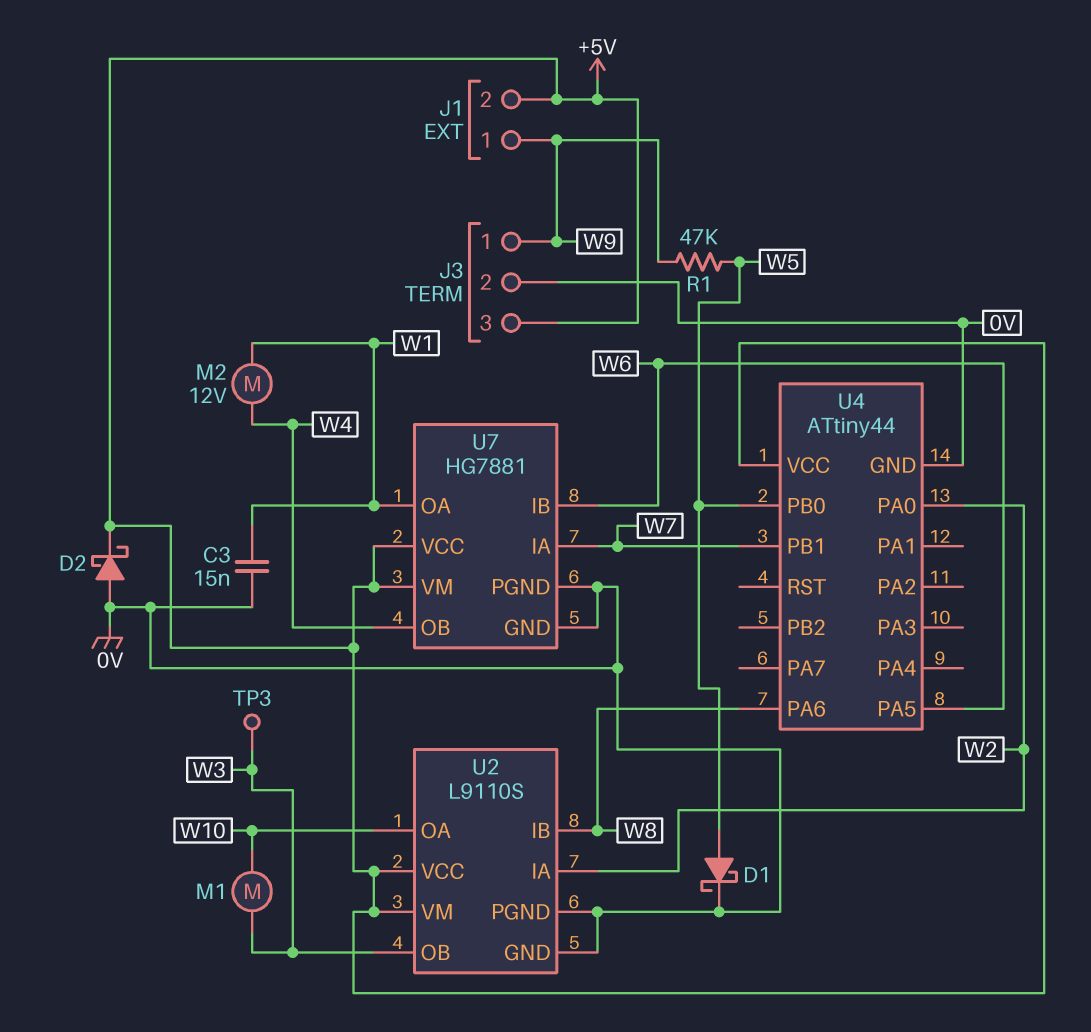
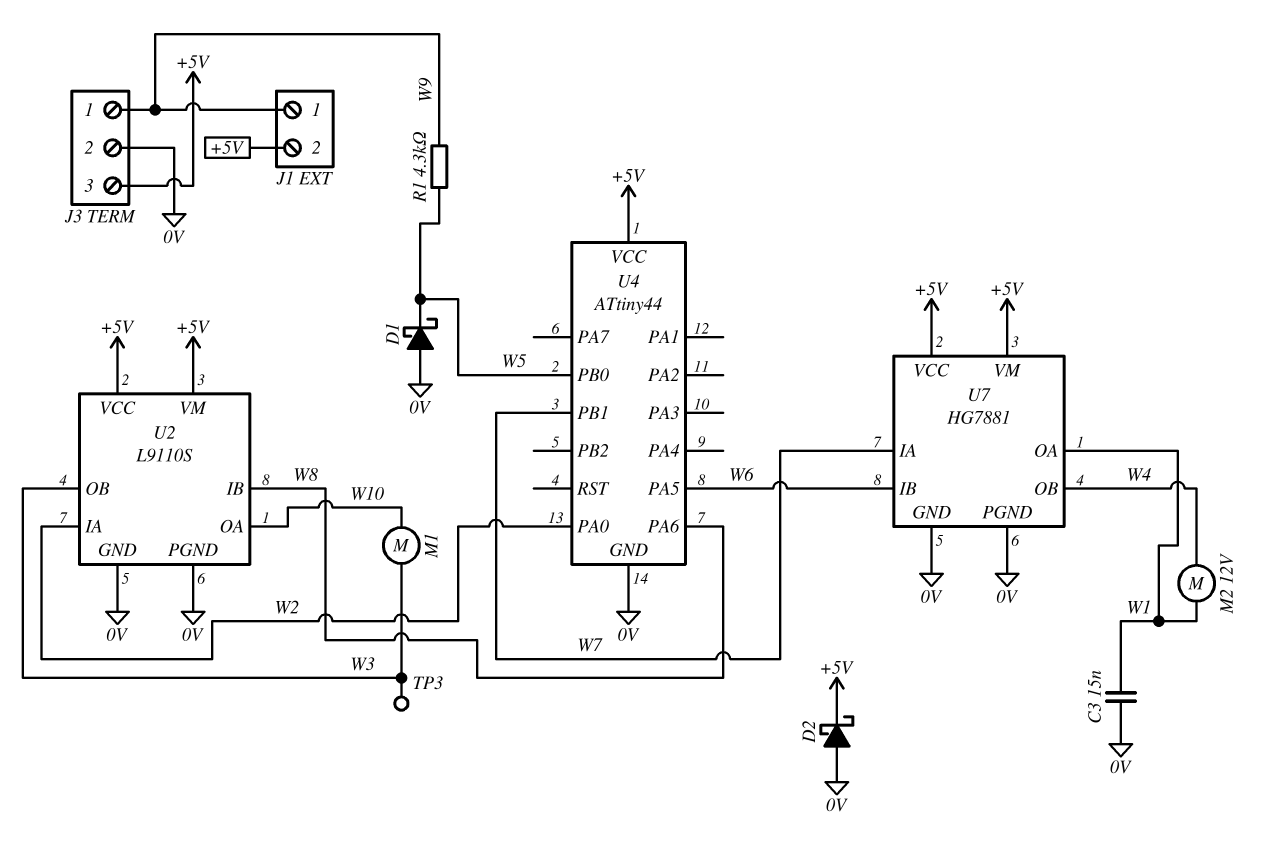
D1: schottky (A W5, K 0V) -> schottky (A 0V, K W5)
R1: 47k (W5, W9) -> 4.3k (W5, W9)

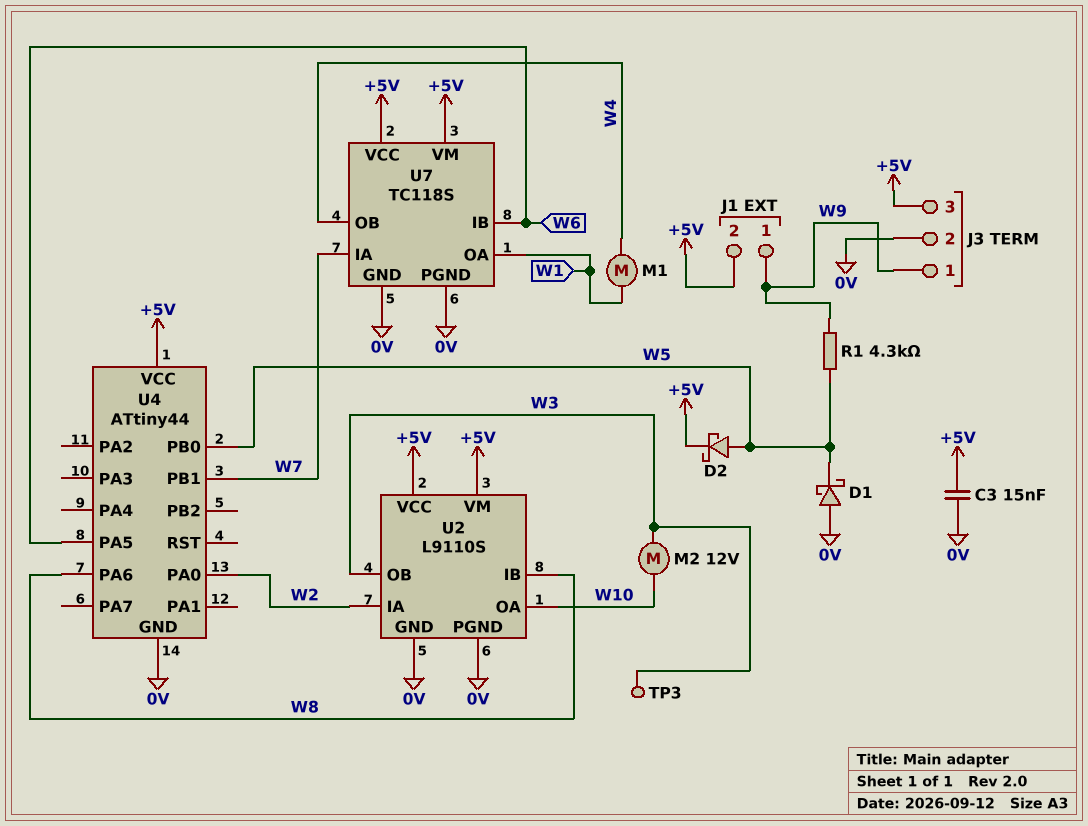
C3: 15nF (0V, W1) -> 15nF (+5V, 0V)
D2: schottky (A 0V, K +5V) -> schottky (A W5, K +5V)
M1: motor (W3, W10) -> motor (W1, W4)
M2: motor 12V (W1, W4) -> motor 12V (W3, W10)
U7: HG7881 -> TC118S

